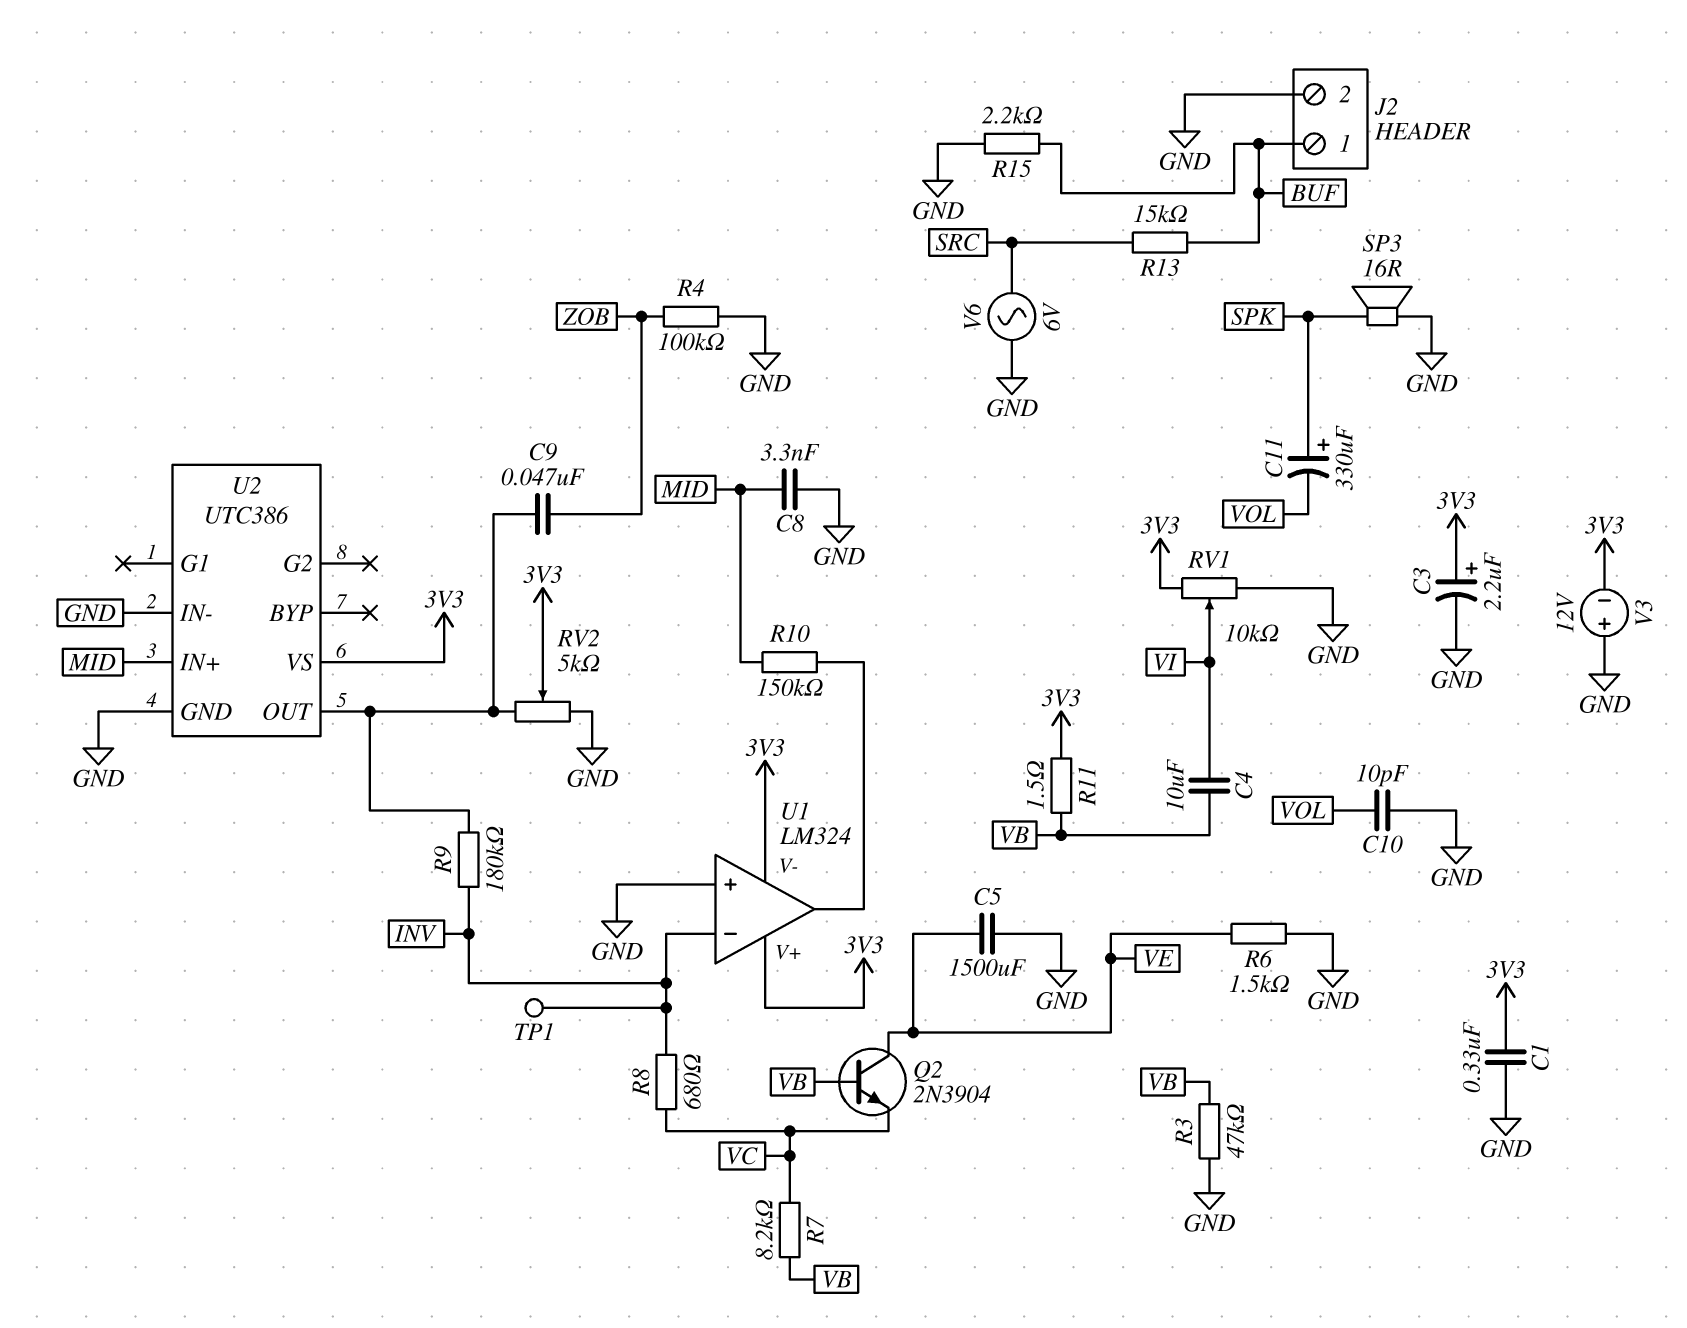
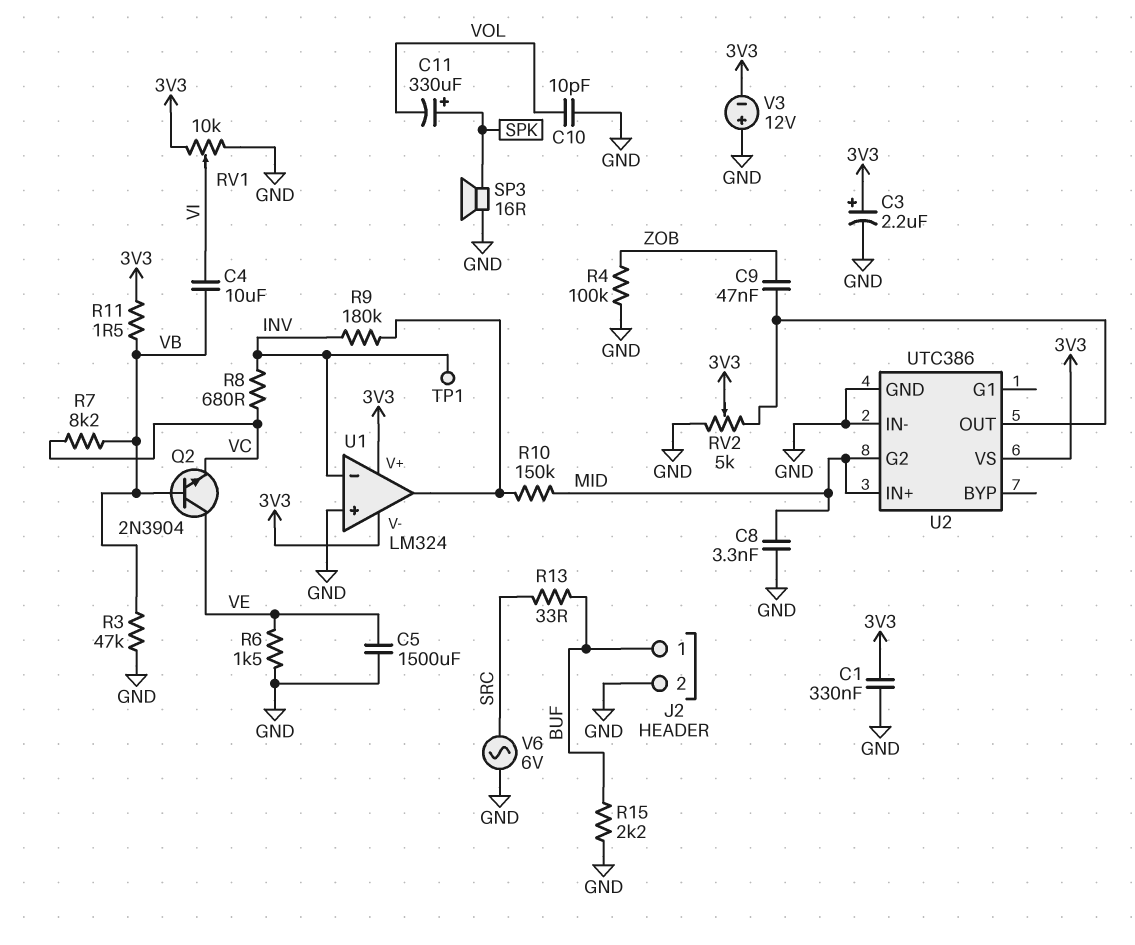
R9: 180k (INV, U2/OUT) -> 180k (INV, U1/out)
R13: 15k (BUF, SRC) -> 33 (BUF, SRC)
U2 pin G2: none -> MID

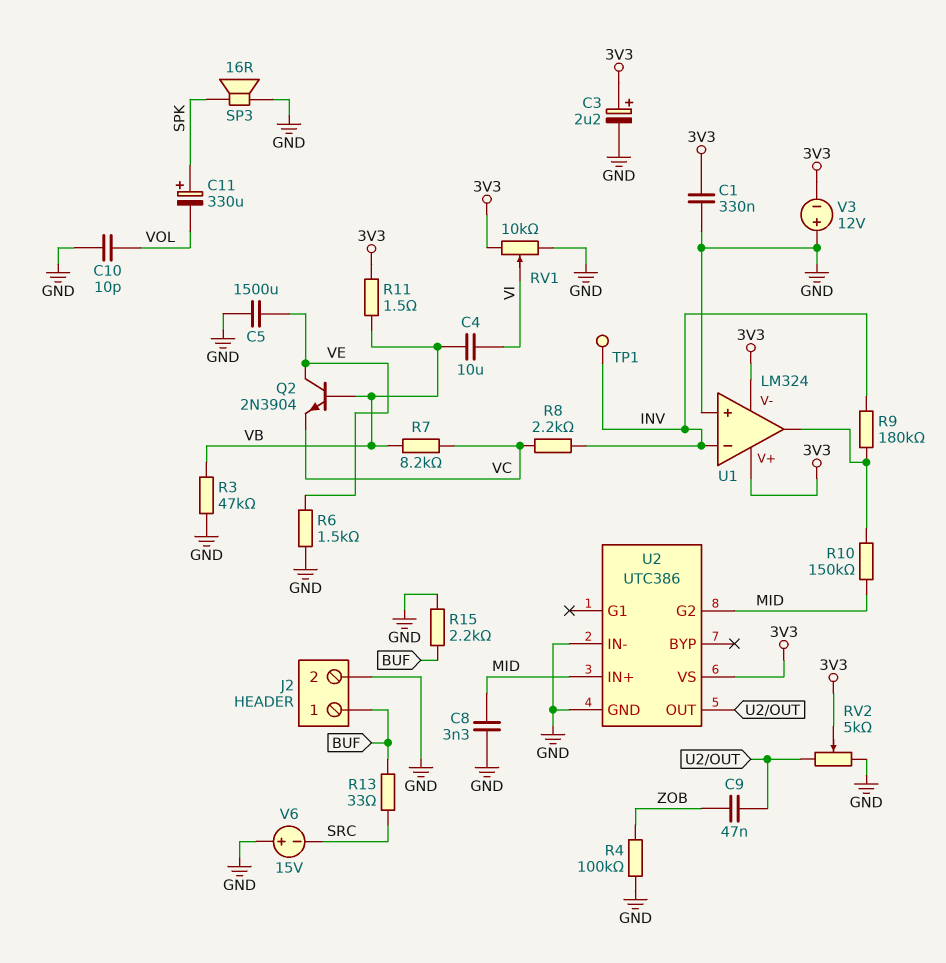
R8: 680 (INV, VC) -> 2.2k (INV, VC)
V6: AC 6V (GND, SRC) -> 15V (plus GND, minus SRC)

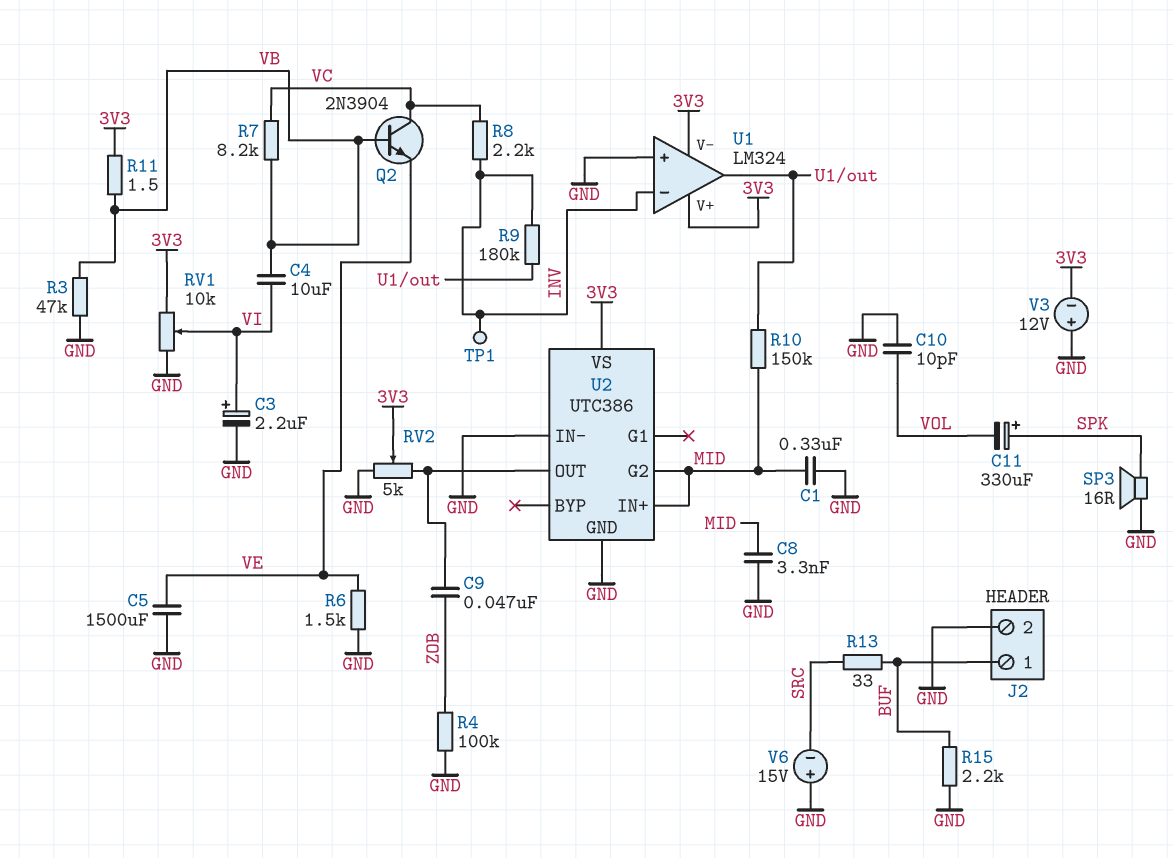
C1: 330nF (3V3, GND) -> 330nF (GND, MID)
C3: 2.2uF (plus 3V3, minus GND) -> 2.2uF (plus VI, minus GND)
Q2: NPN 2N3904 (B VB, C VE, E VC) -> NPN 2N3904 (B VB, C VC, E VE)

